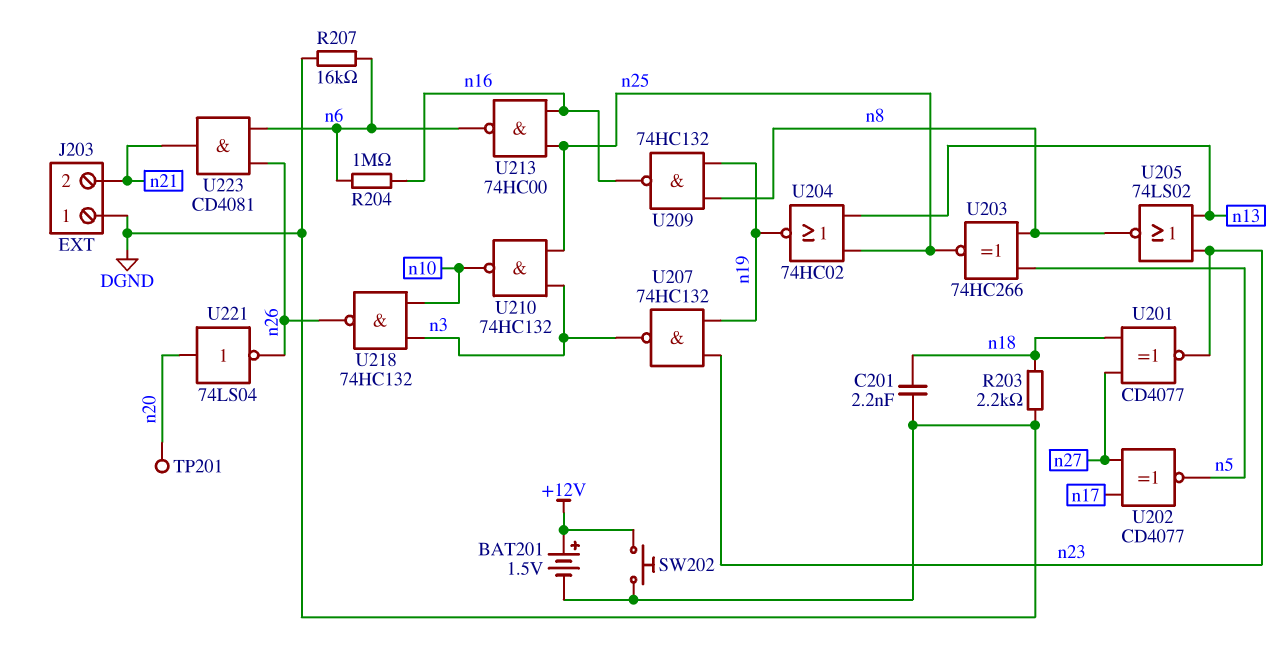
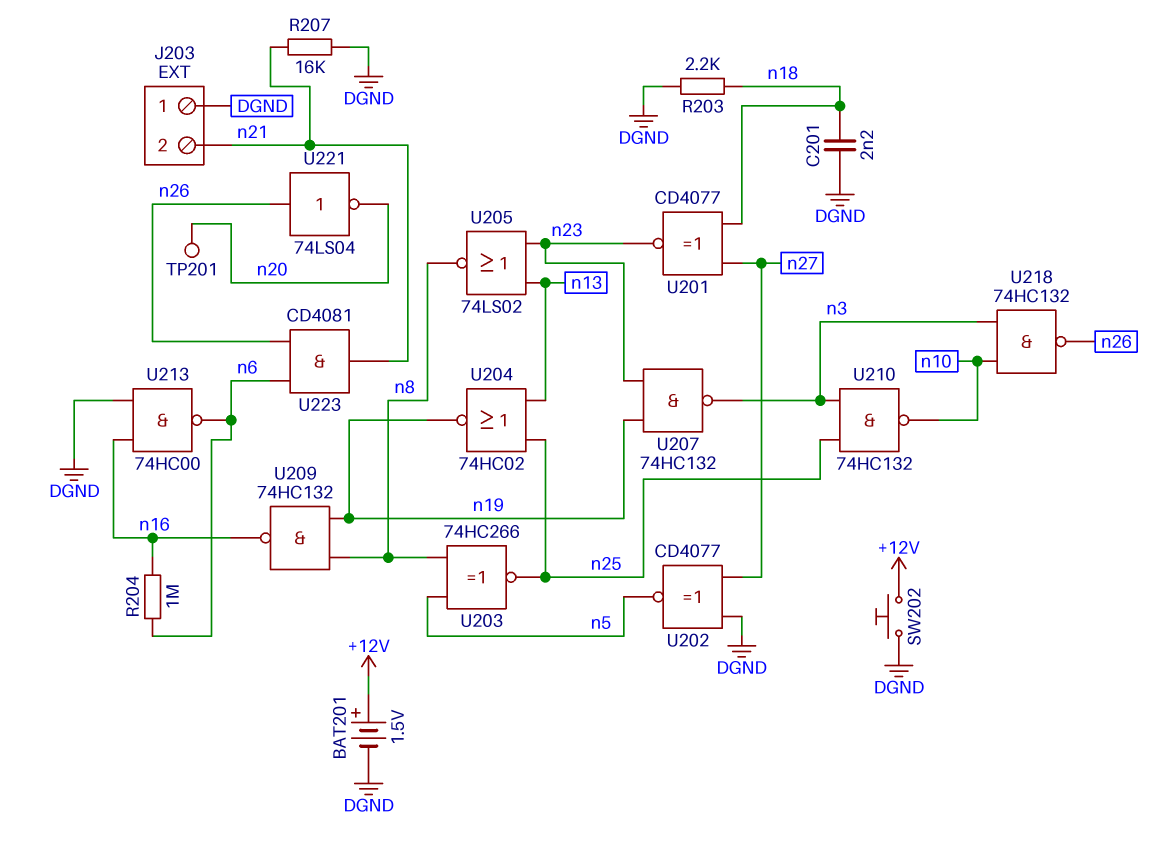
R207: 16k (DGND, n6) -> 16k (DGND, n21)
U202: XNOR CD4077 (in n17, in n27, out n5) -> XNOR CD4077 (in DGND, in n27, out n5)
U213: NAND 74HC00 (in n16, in n25, out n6) -> NAND 74HC00 (in DGND, in n16, out n6)
U221: NOT 74LS04 (in n20, out n26) -> NOT 74LS04 (in n26, out n20)

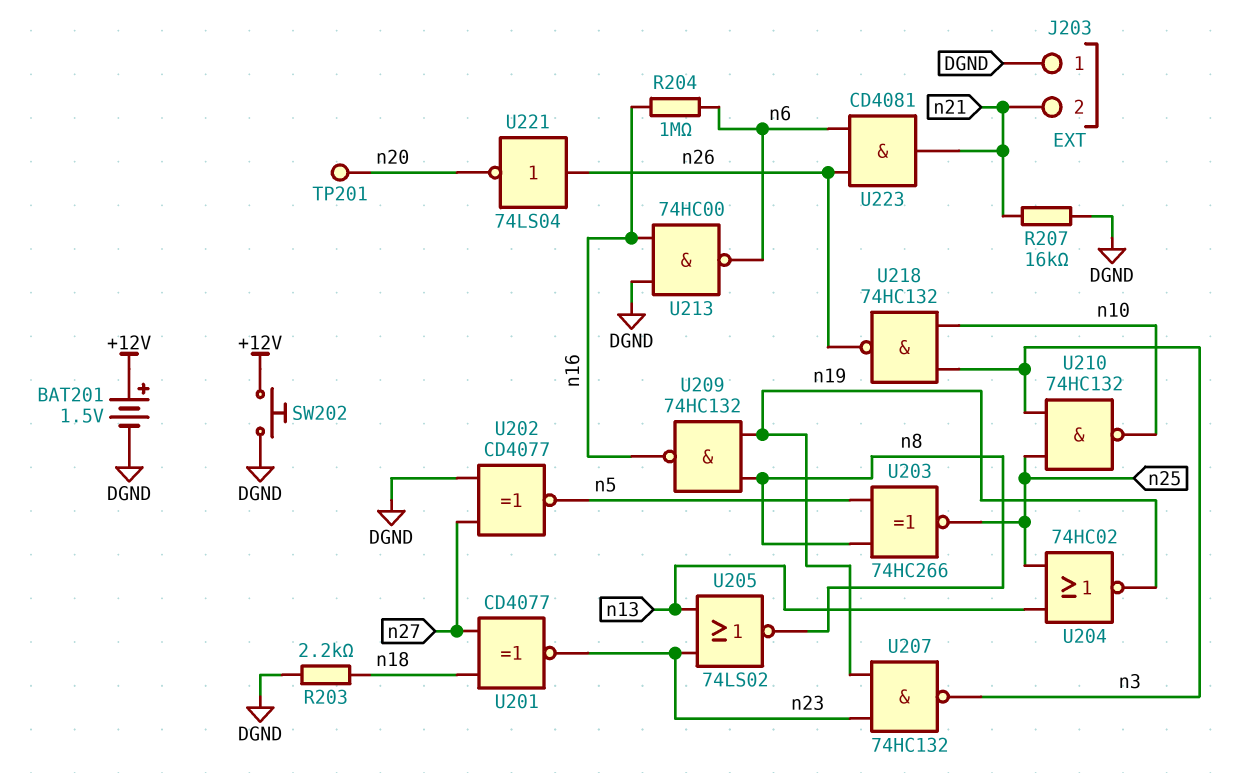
C201: 2.2nF (DGND, n18) -> none

